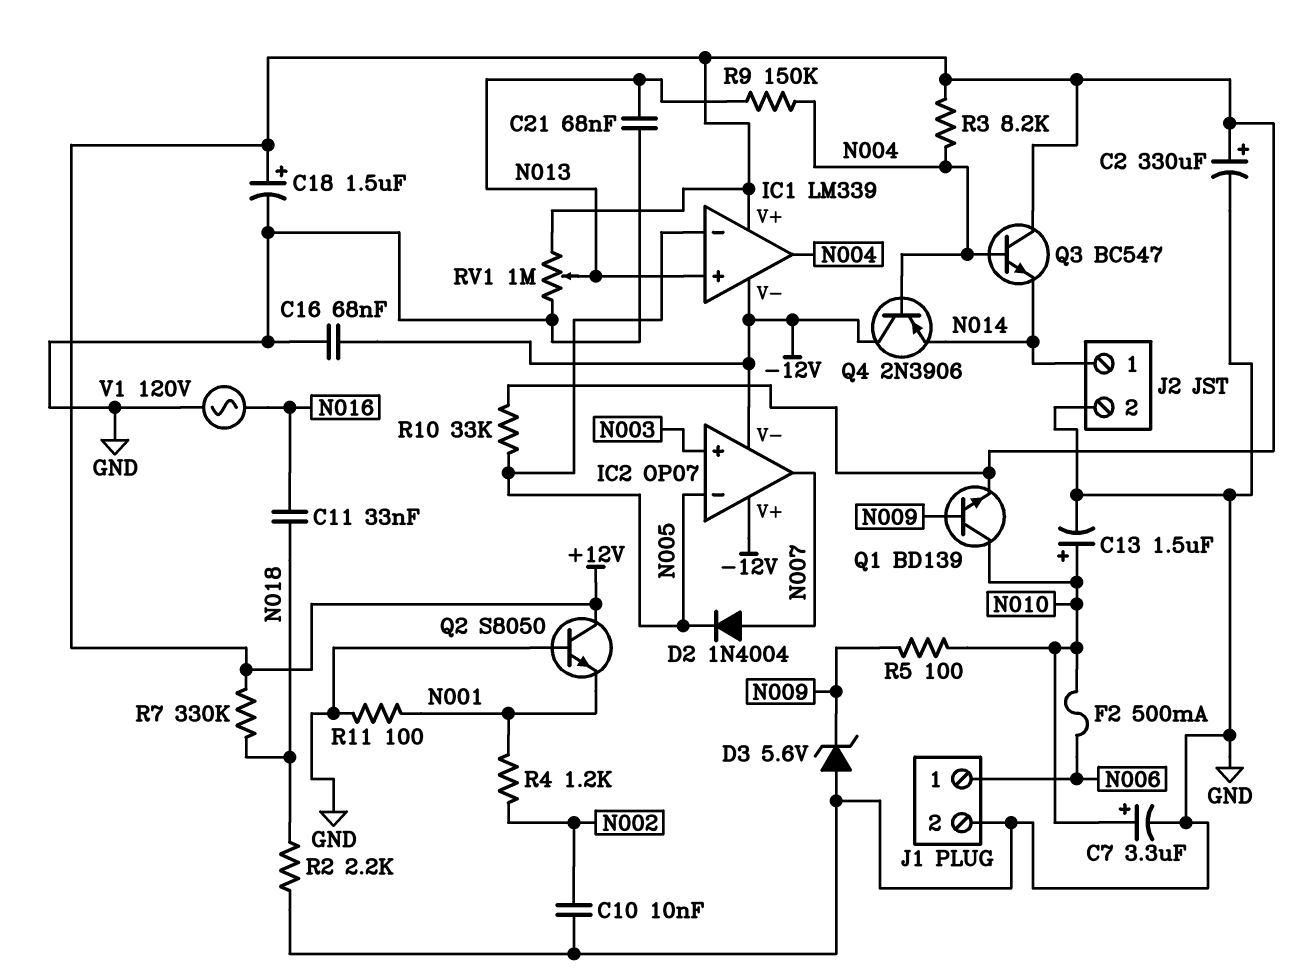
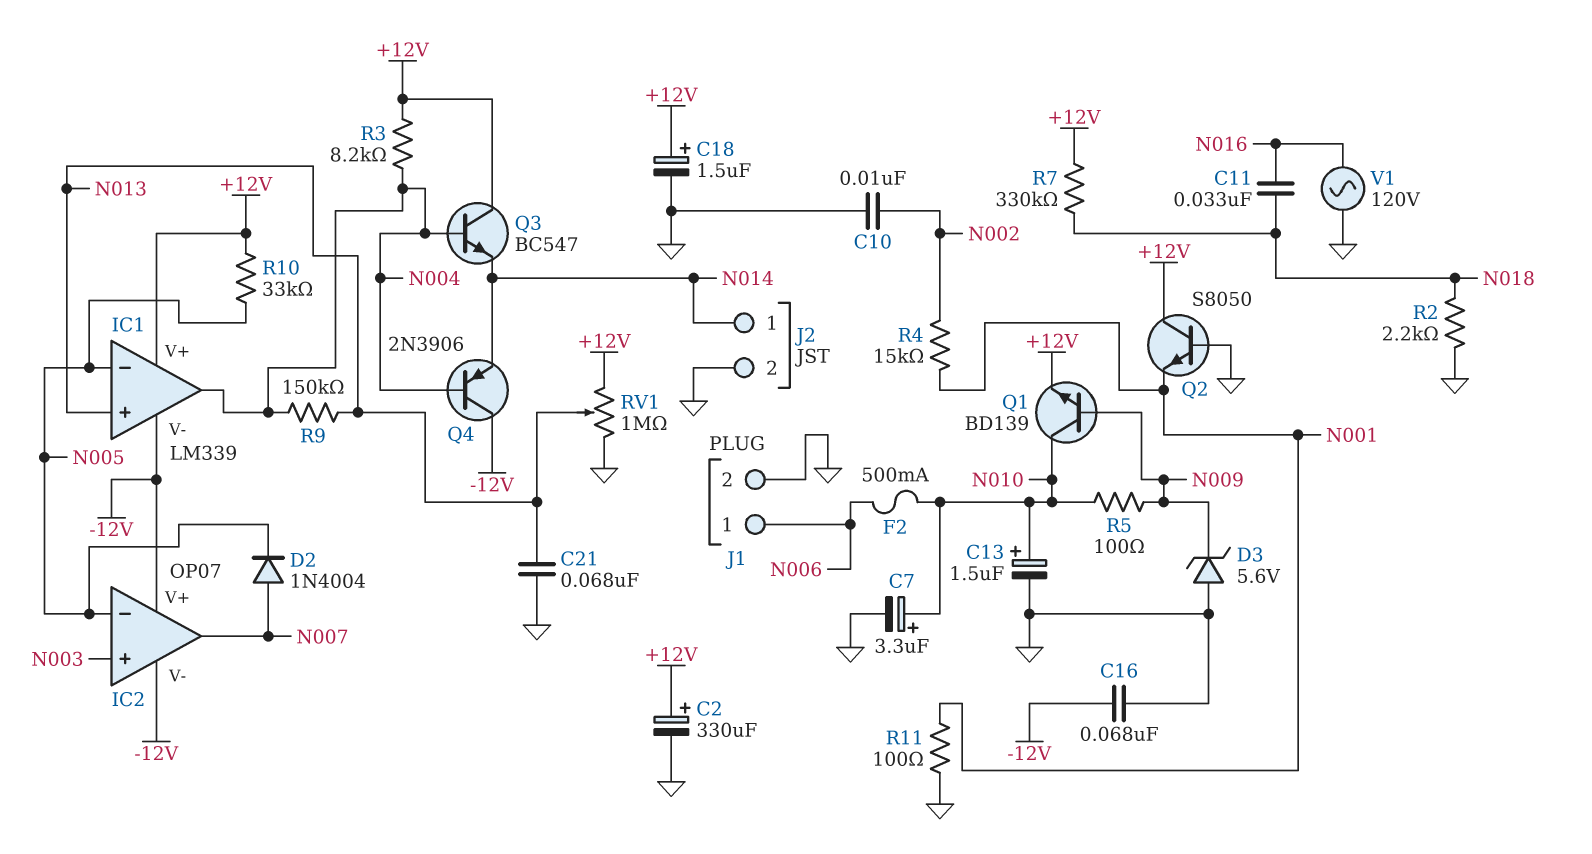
R4: 1.2k (N001, N002) -> 15k (N001, N002)

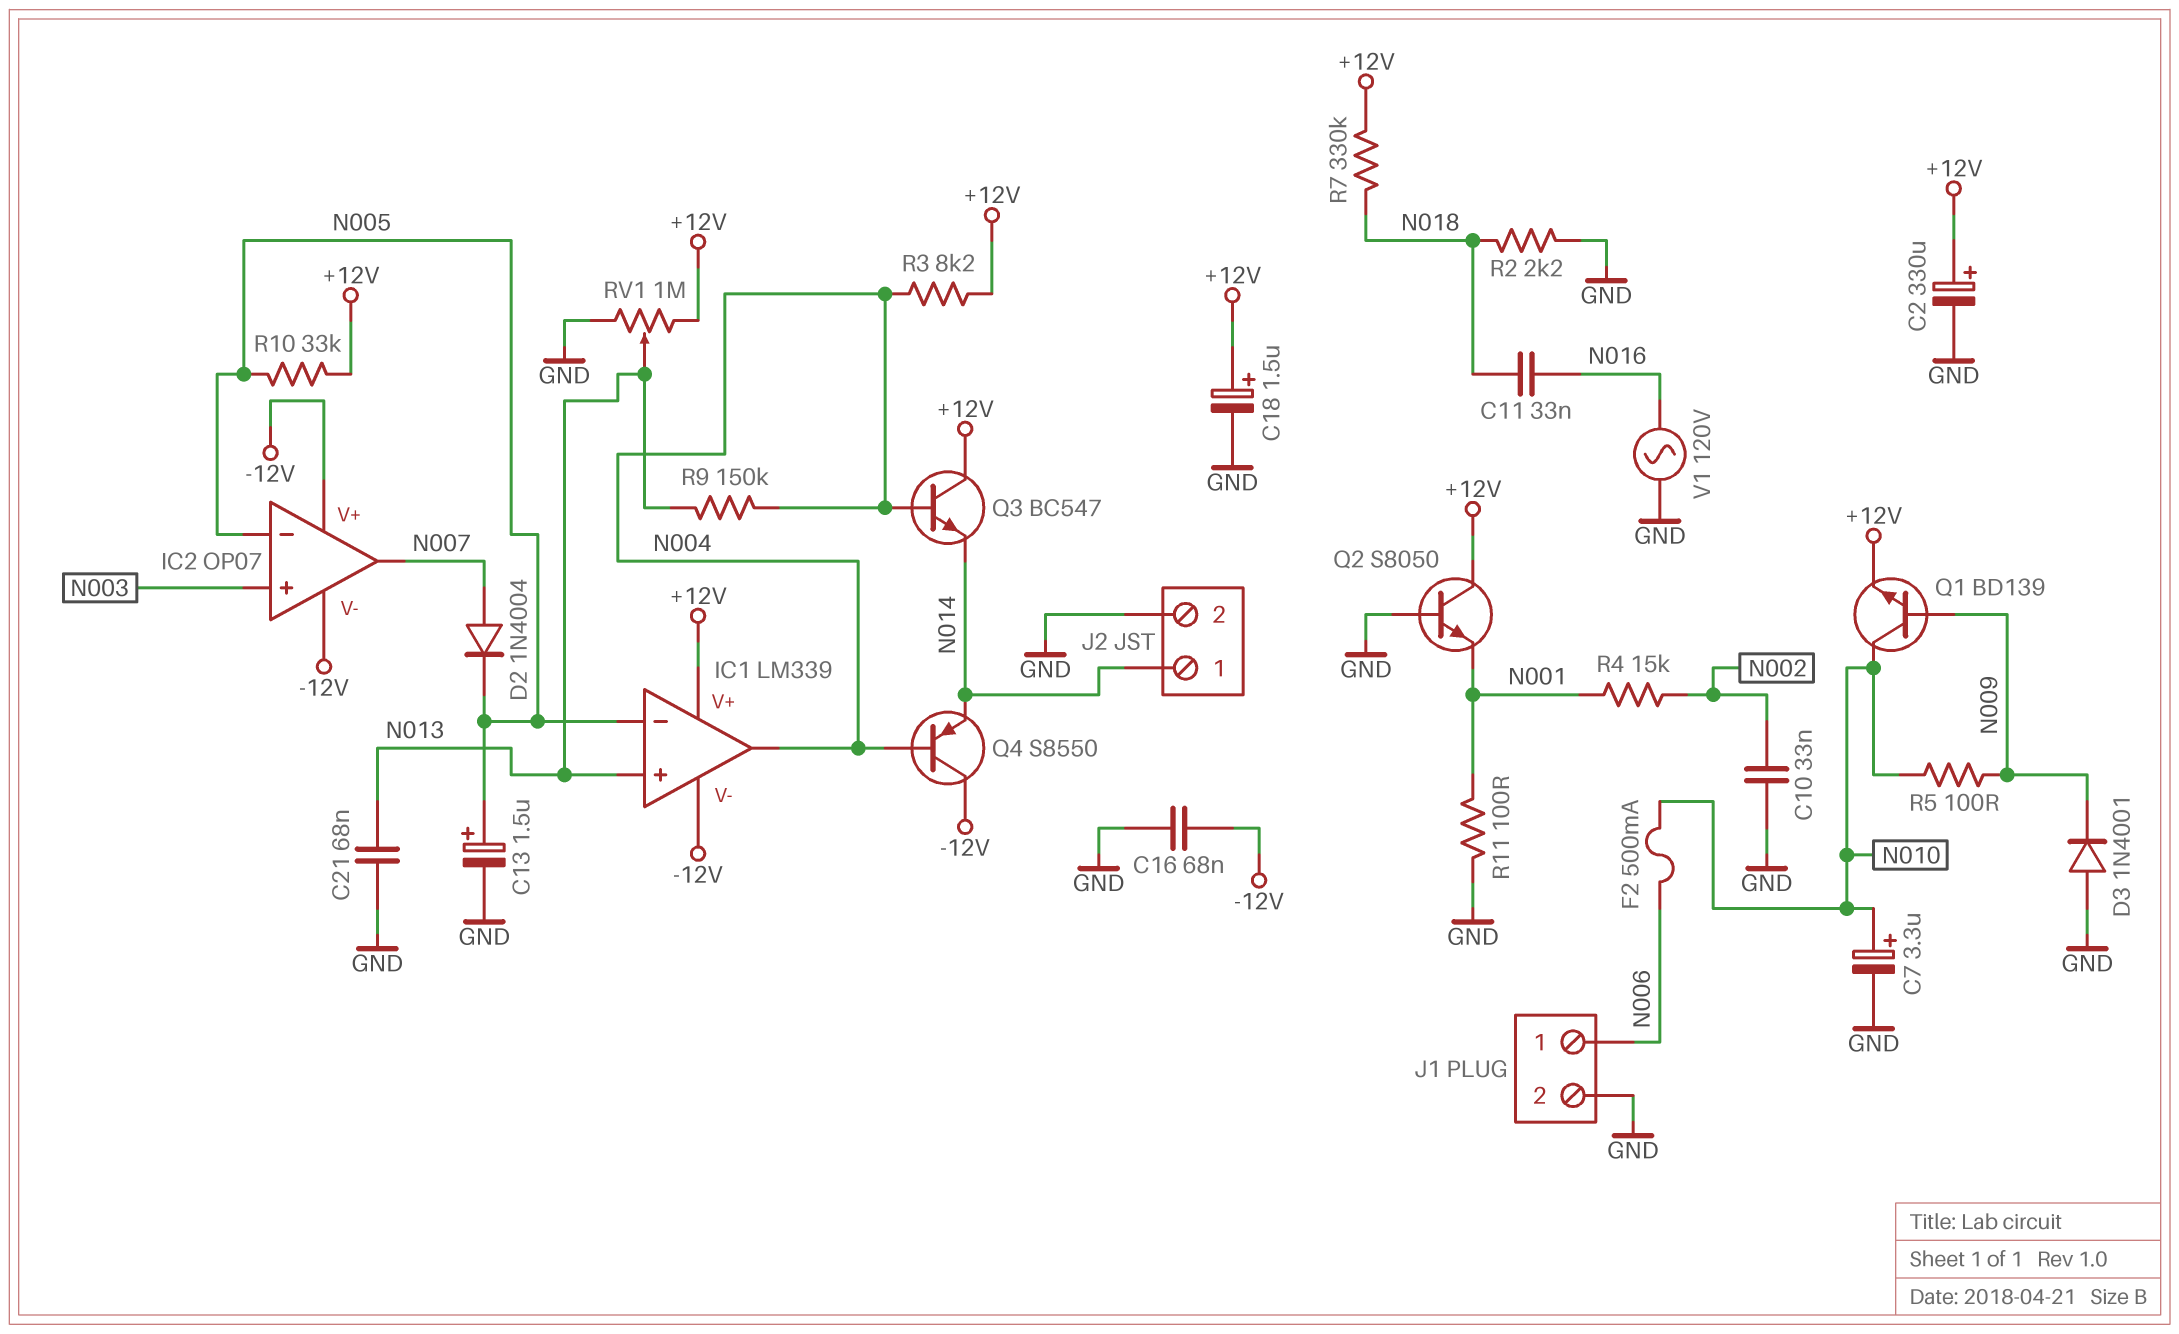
C10: 10nF (GND, N002) -> 33nF (GND, N002)
C13: 1.5uF (plus N010, minus GND) -> 1.5uF (plus N005, minus GND)
D3: zener 5.6V (A GND, K N009) -> diode 1N4001 (A GND, K N009)
Q4: PNP 2N3906 (B N004, C -12V, E N014) -> PNP S8550 (B N004, C -12V, E N014)

